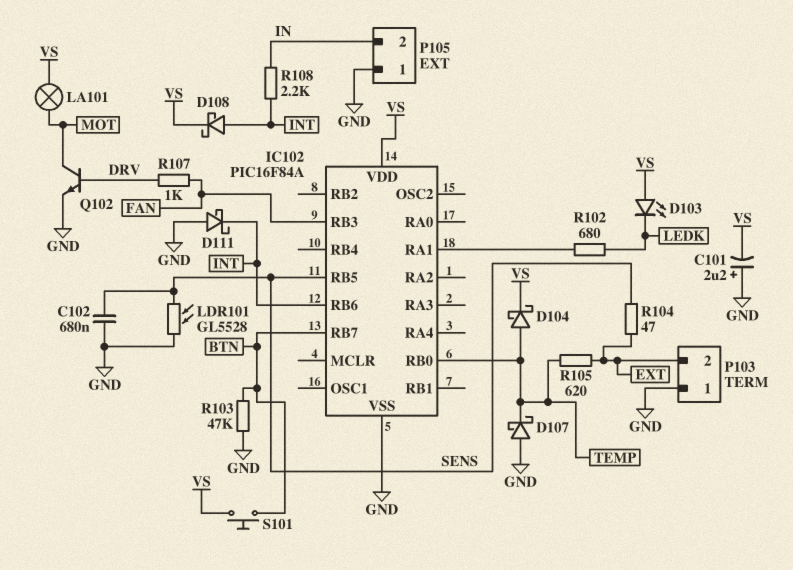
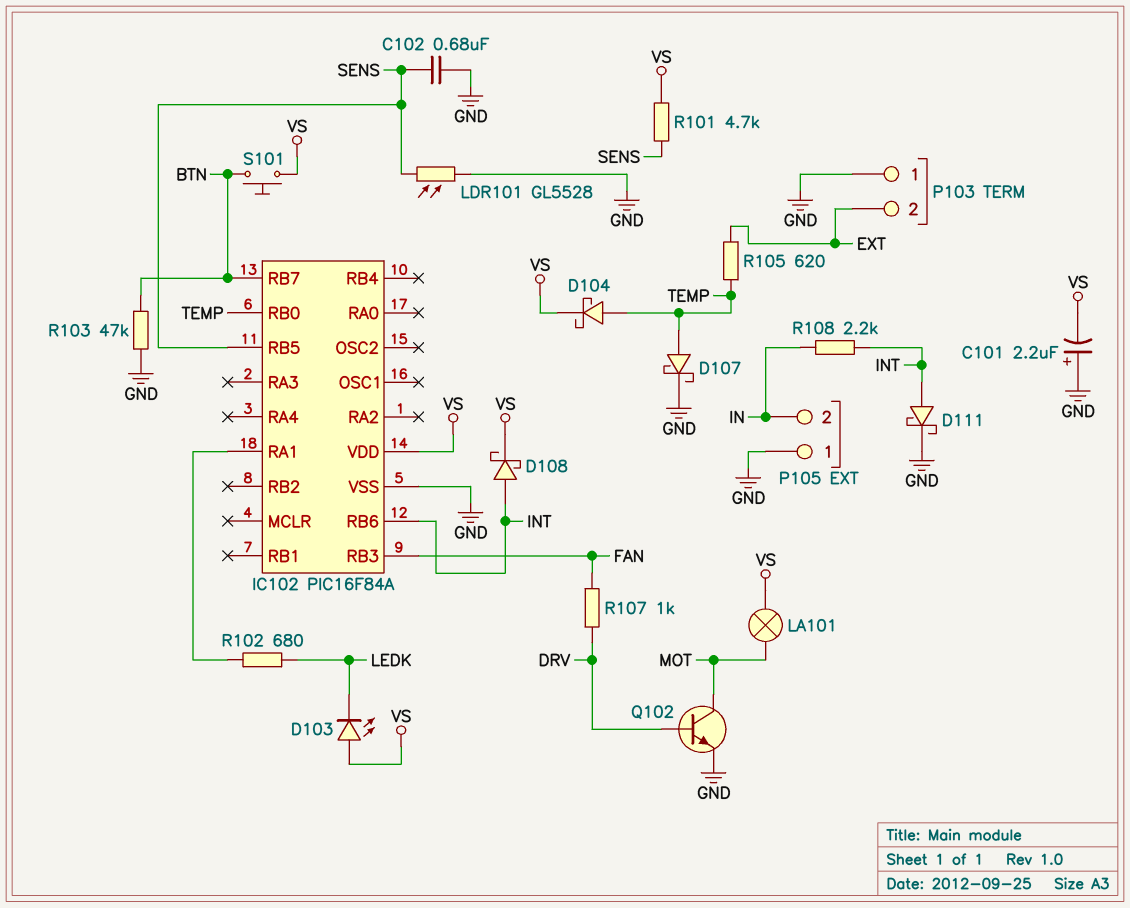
D107: schottky (A GND, K TEMP) -> schottky (A TEMP, K GND)
D111: schottky (A GND, K INT) -> schottky (A INT, K GND)
R101: none -> 4.7k (SENS, VS)
R104: 47 (EXT, SENS) -> none

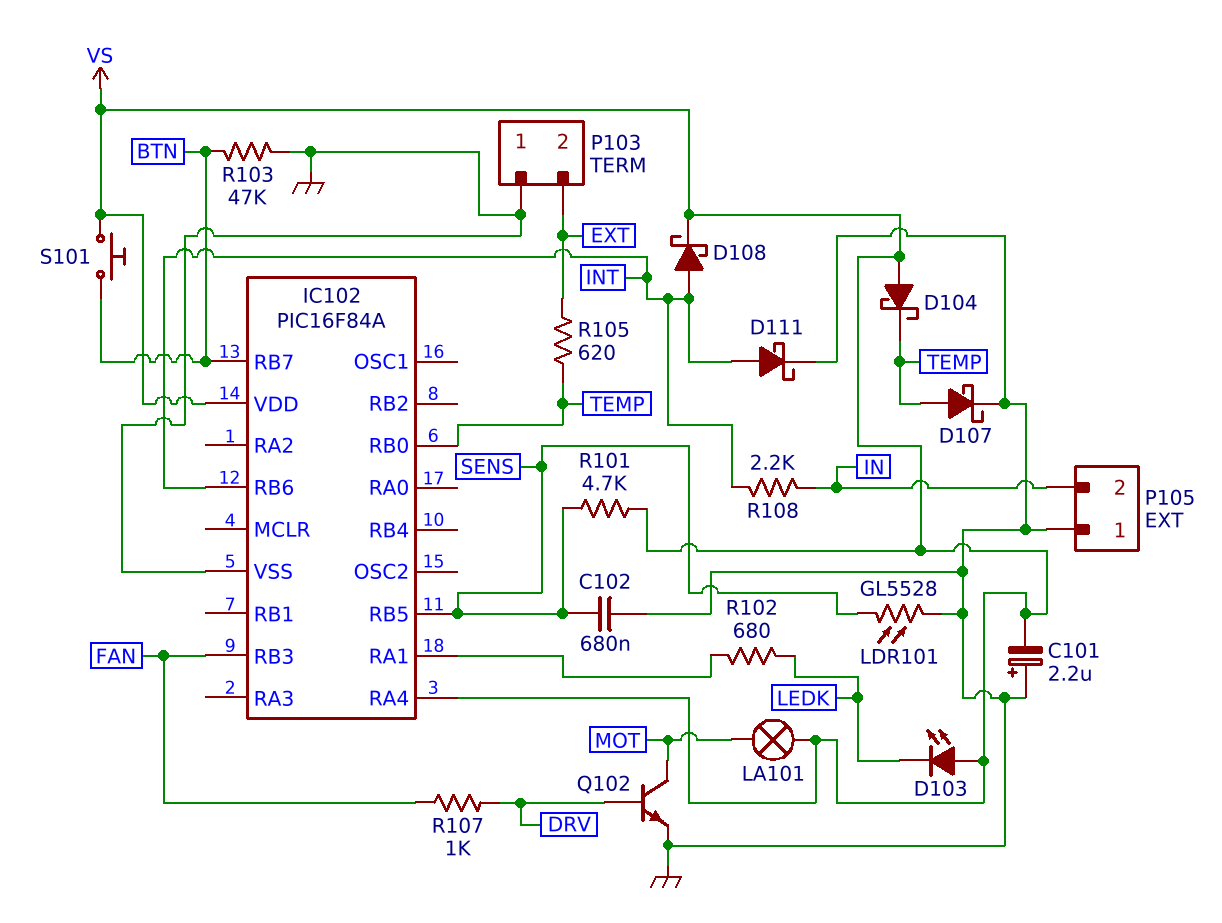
D104: schottky (A TEMP, K VS) -> schottky (A VS, K TEMP)
IC102 pin RA4: none -> VS

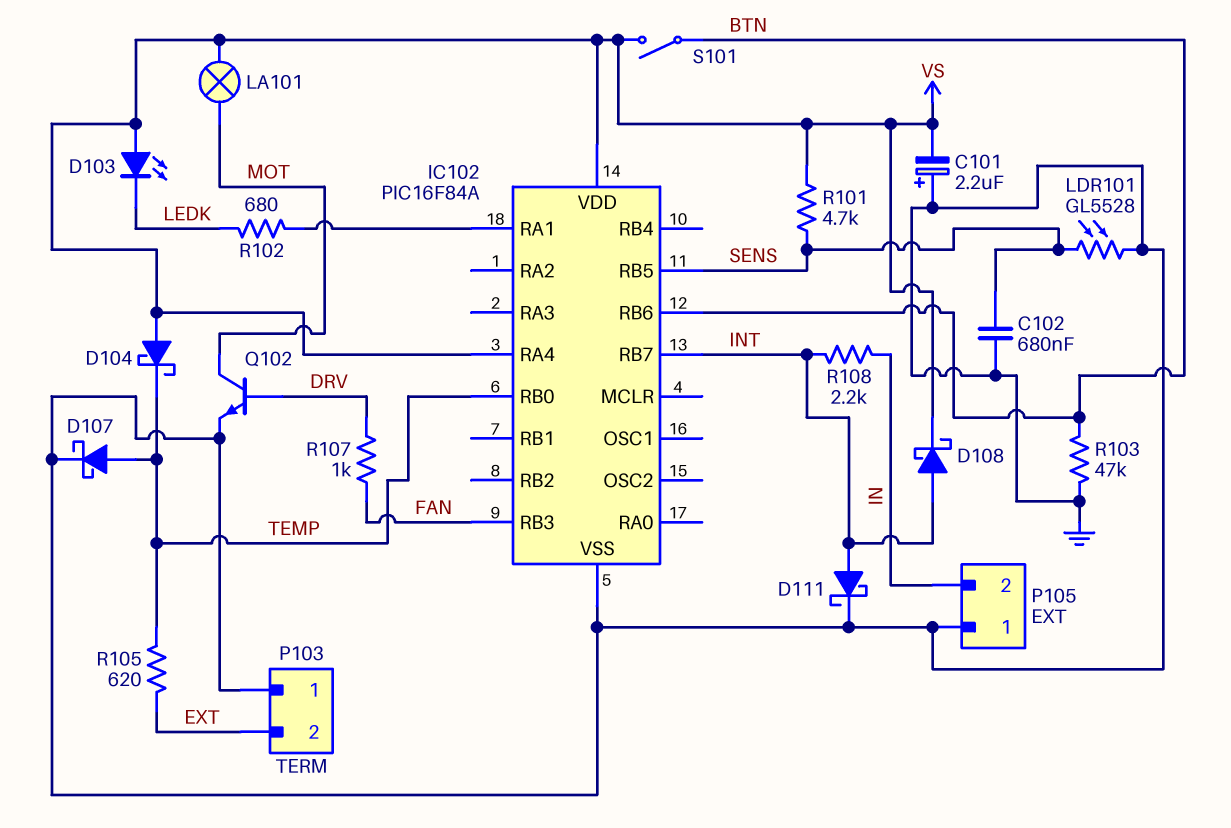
IC102 pin RB6: INT -> BTN
IC102 pin RB7: BTN -> INT
S101: button (BTN, VS) -> switch (BTN, VS)

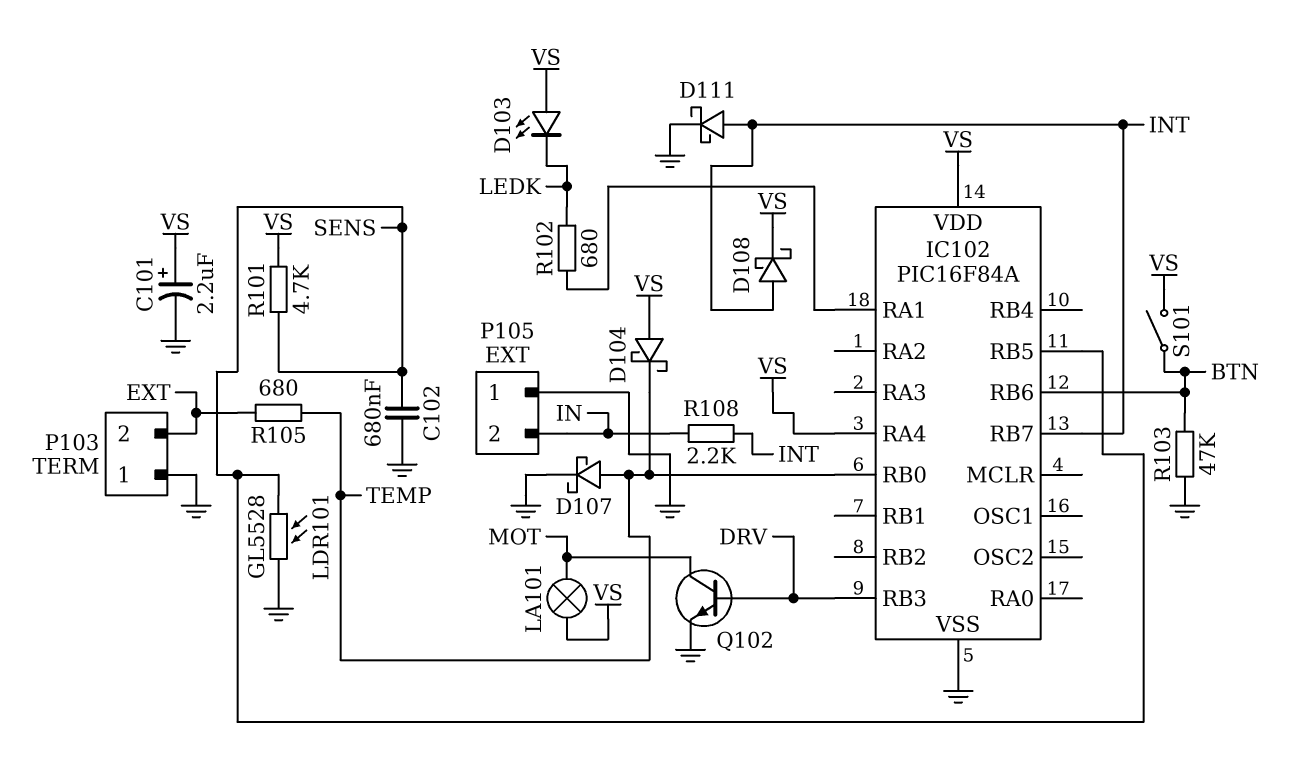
C101: 2.2uF (plus GND, minus VS) -> 2.2uF (plus VS, minus GND)
IC102 pin RB3: FAN -> DRV
R105: 620 (EXT, TEMP) -> 680 (EXT, TEMP)
R107: 1k (DRV, FAN) -> none

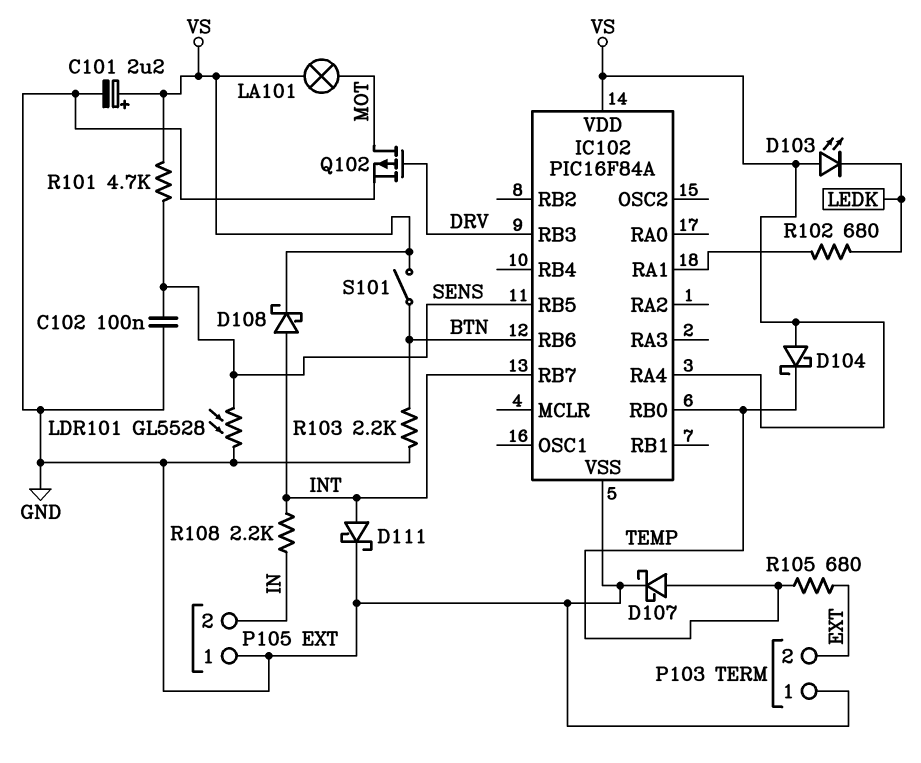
C102: 680nF (GND, SENS) -> 100nF (GND, SENS)
Q102: NPN (B DRV, C MOT, E GND) -> PMOS (G DRV, D MOT, S GND)
R103: 47k (BTN, GND) -> 2.2k (BTN, GND)

